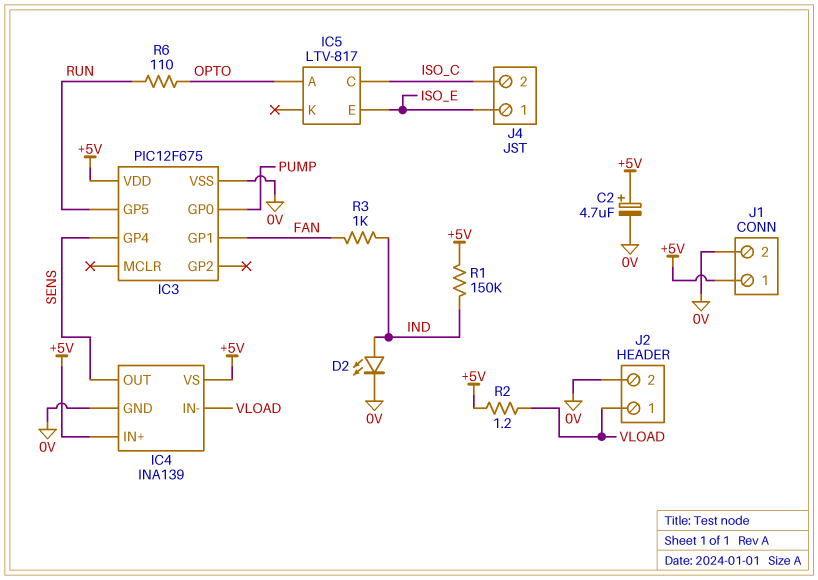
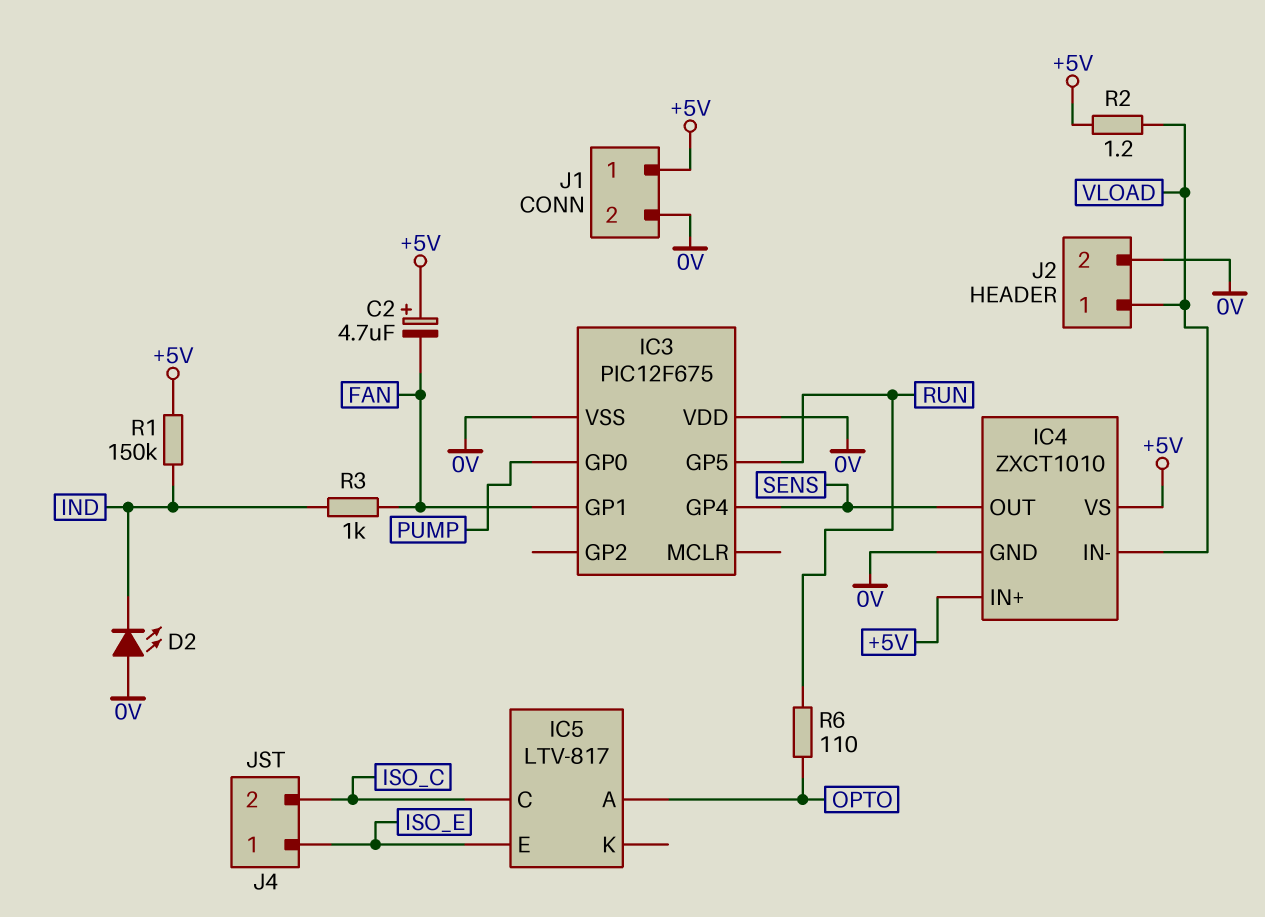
C2: 4.7uF (plus +5V, minus 0V) -> 4.7uF (plus +5V, minus FAN)
D2: LED (A IND, K 0V) -> LED (A 0V, K IND)
IC3 pin VDD: +5V -> 0V
IC4: INA139 -> ZXCT1010

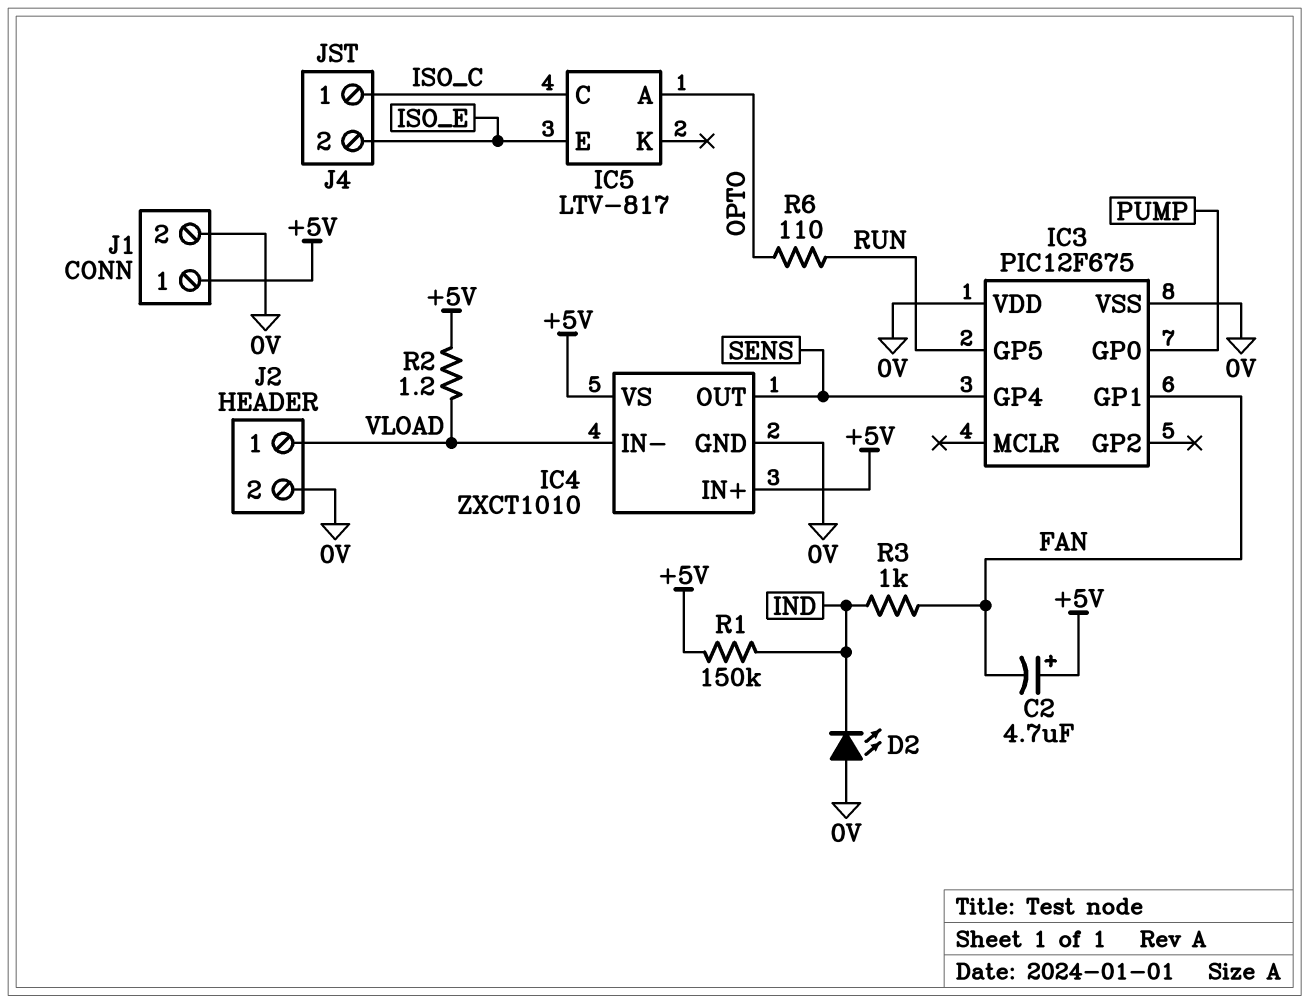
J4 pin 1: ISO_E -> ISO_C
J4 pin 2: ISO_C -> ISO_E

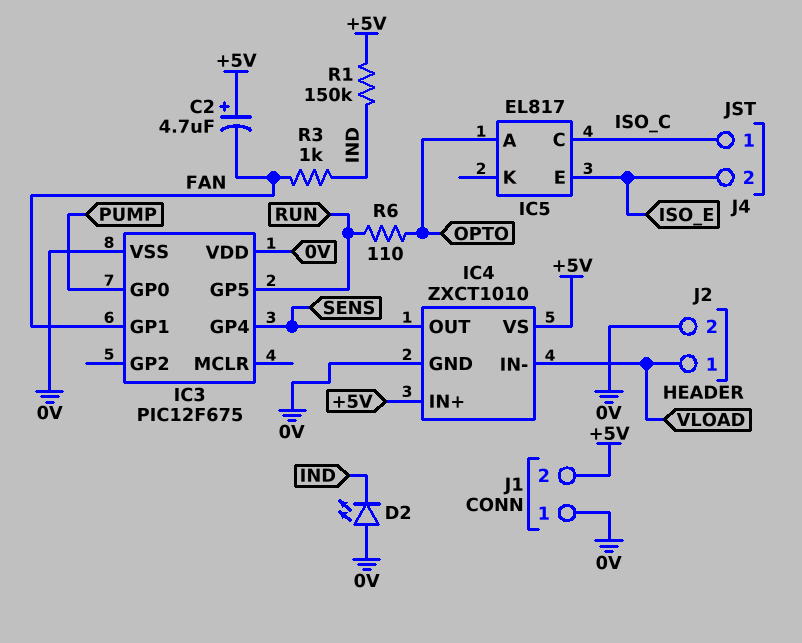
IC5: LTV-817 -> EL817
J1 pin 1: +5V -> 0V
J1 pin 2: 0V -> +5V
R2: 1.2 (+5V, VLOAD) -> none

